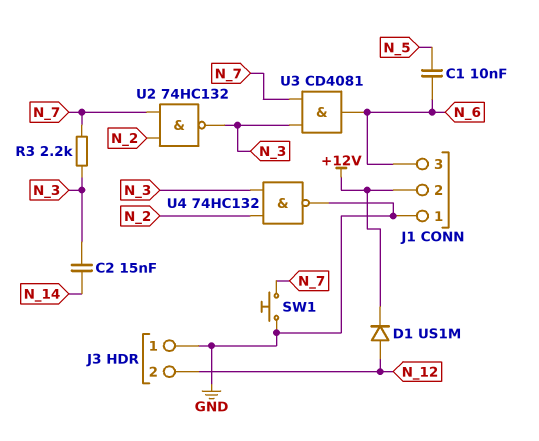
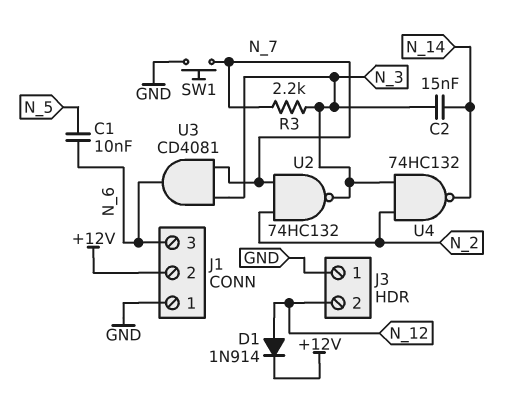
D1: diode US1M (A N_12, K +12V) -> diode 1N914 (A N_12, K +12V)
U4: NAND 74HC132 (in N_2, in N_3, out GND) -> NAND 74HC132 (in N_2, in N_3, out N_14)

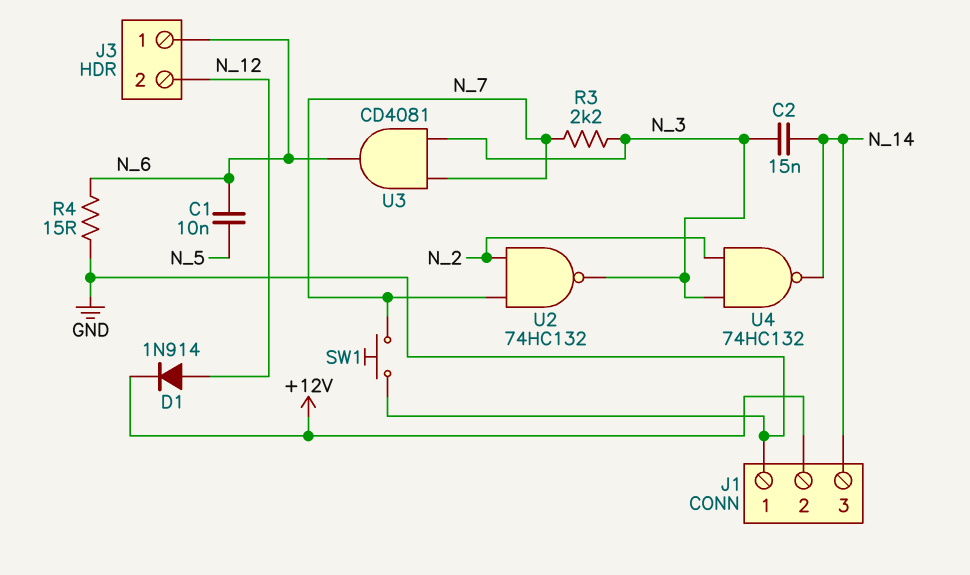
J1 pin 3: N_6 -> N_14
J3 pin 1: GND -> N_6
R4: none -> 15 (GND, N_6)

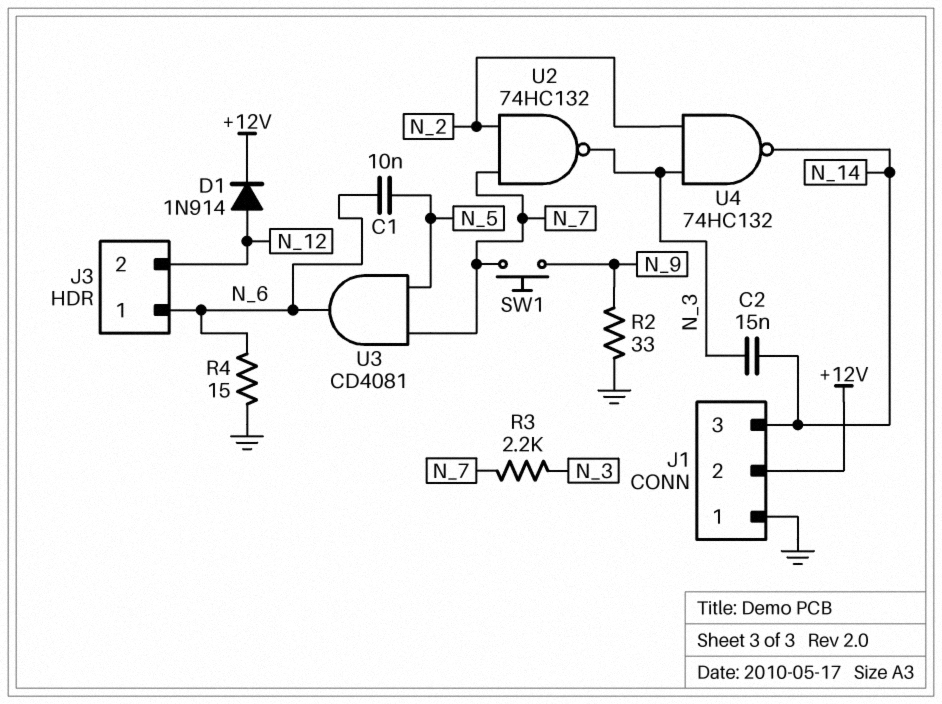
R2: none -> 33 (GND, N_9)
SW1: button (GND, N_7) -> button (N_7, N_9)
U3: AND CD4081 (in N_3, in N_7, out N_6) -> AND CD4081 (in N_5, in N_7, out N_6)

